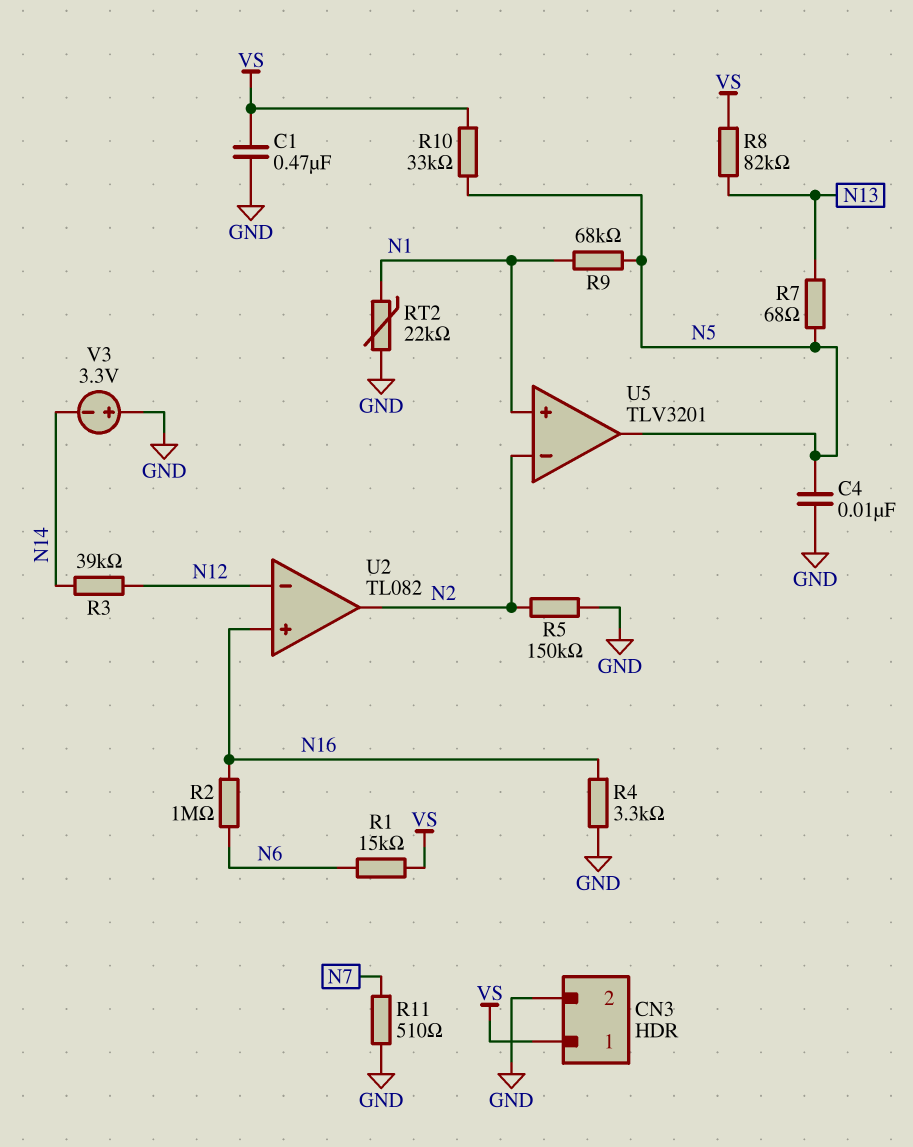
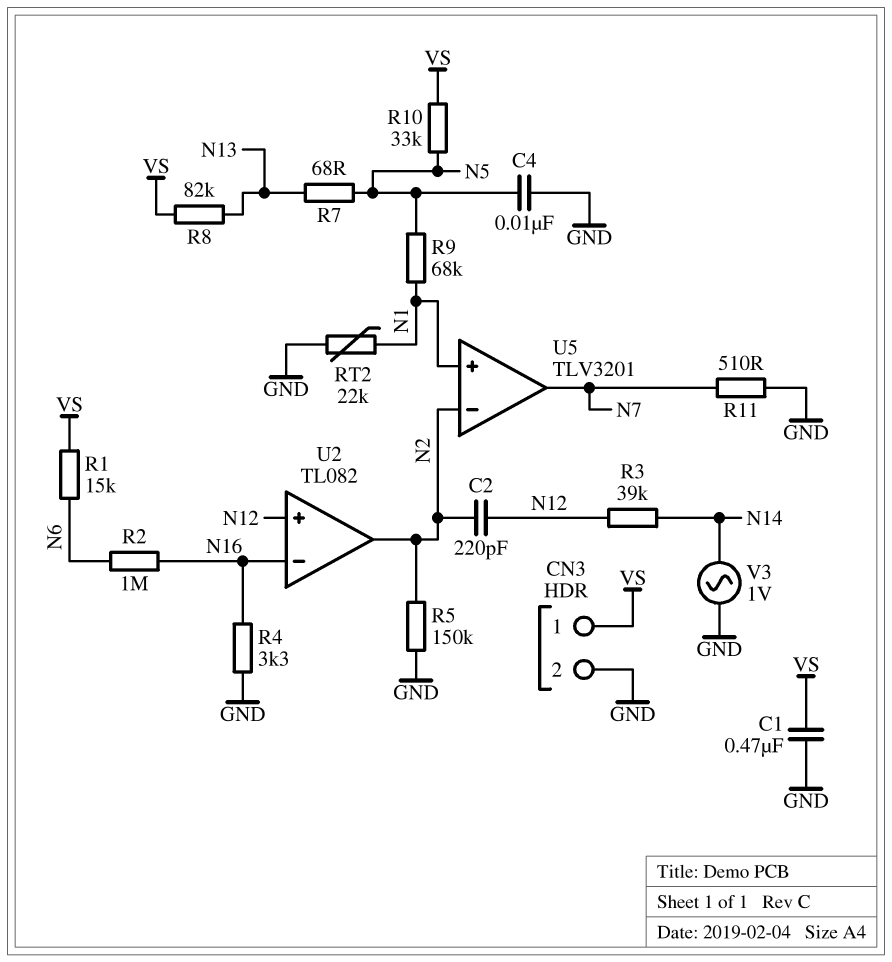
C2: none -> 220pF (N2, N12)
U2 pin in+: N16 -> N12
U2 pin in-: N12 -> N16
U5 pin out: N5 -> N7
V3: 3.3V (plus GND, minus N14) -> AC 1V (GND, N14)

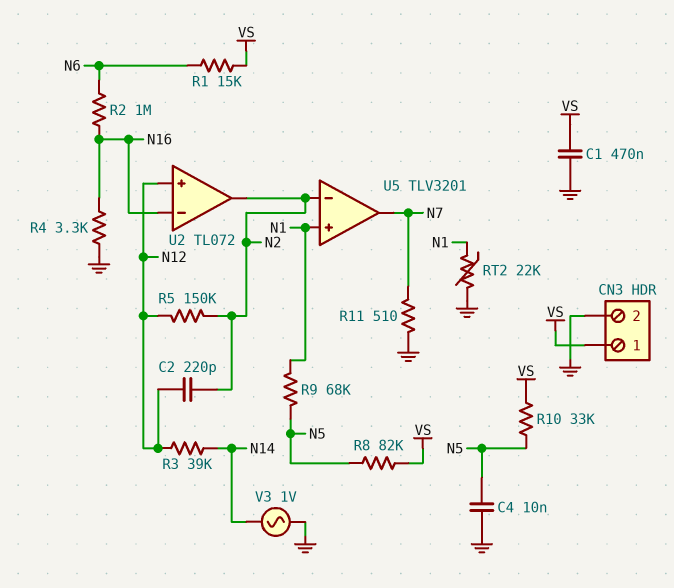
R5: 150k (GND, N2) -> 150k (N2, N12)
R7: 68 (N5, N13) -> none
R8: 82k (N13, VS) -> 82k (N5, VS)
U2: TL082 -> TL072

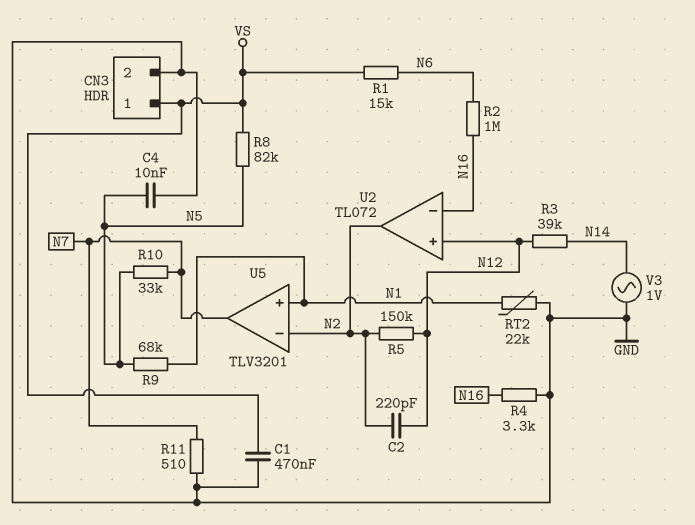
R10: 33k (N5, VS) -> 33k (N5, N7)

